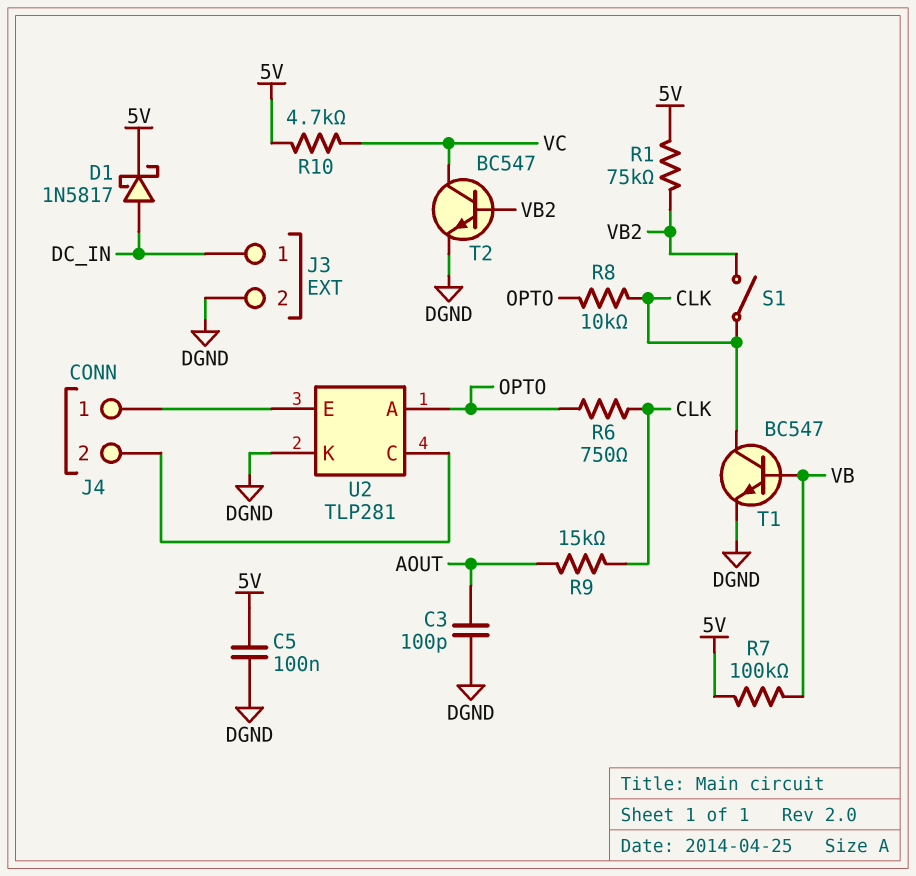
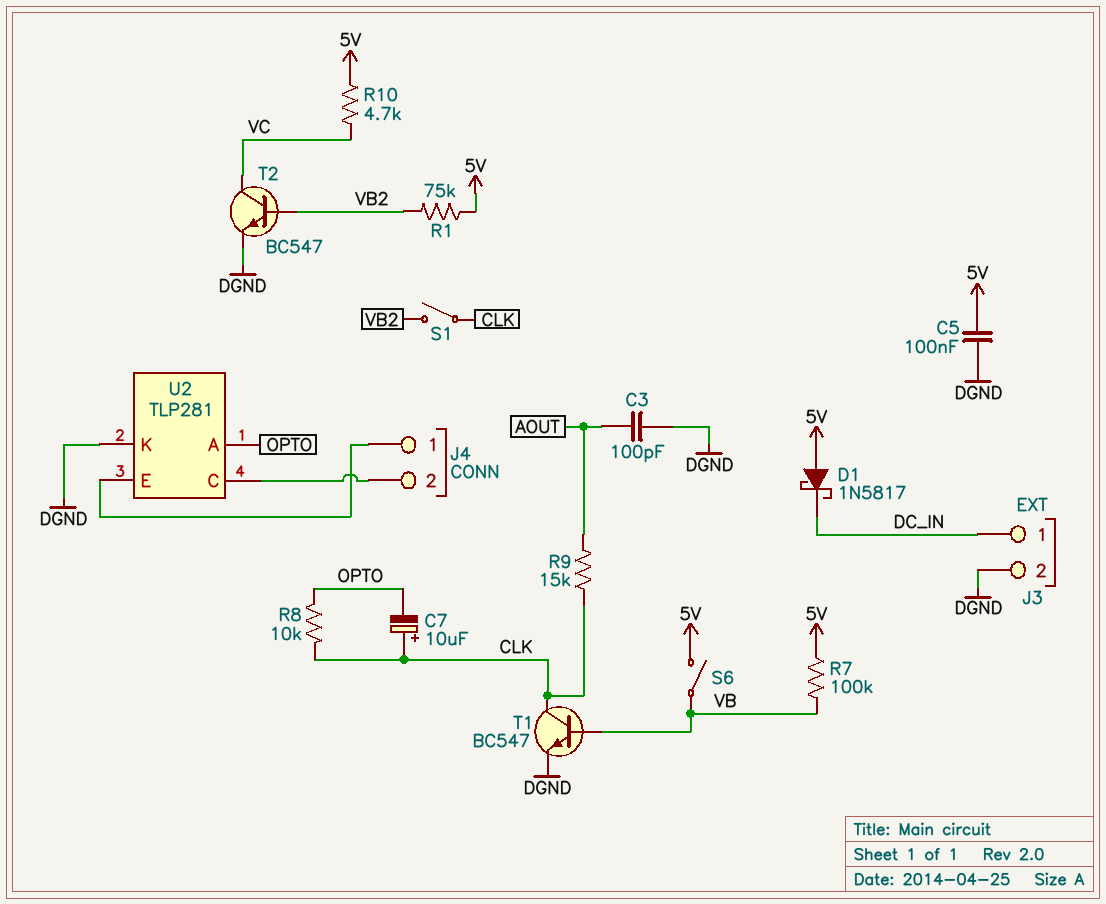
C7: none -> 10uF (plus CLK, minus OPTO)
D1: schottky 1N5817 (A DC_IN, K 5V) -> schottky 1N5817 (A 5V, K DC_IN)
R6: 750 (CLK, OPTO) -> none
S6: none -> switch (5V, VB)

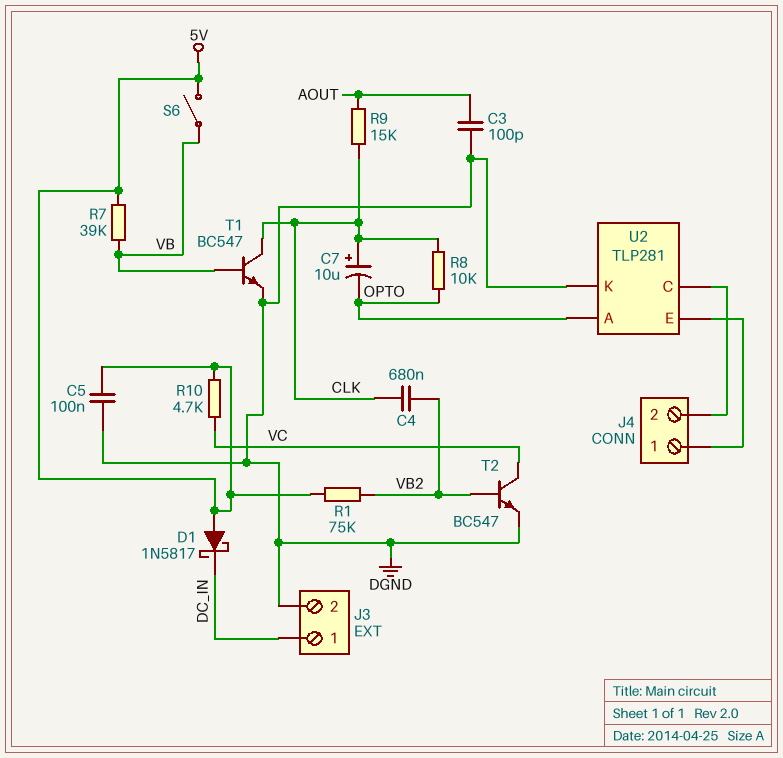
C4: none -> 680nF (CLK, VB2)
R7: 100k (5V, VB) -> 39k (5V, VB)
S1: switch (CLK, VB2) -> none

